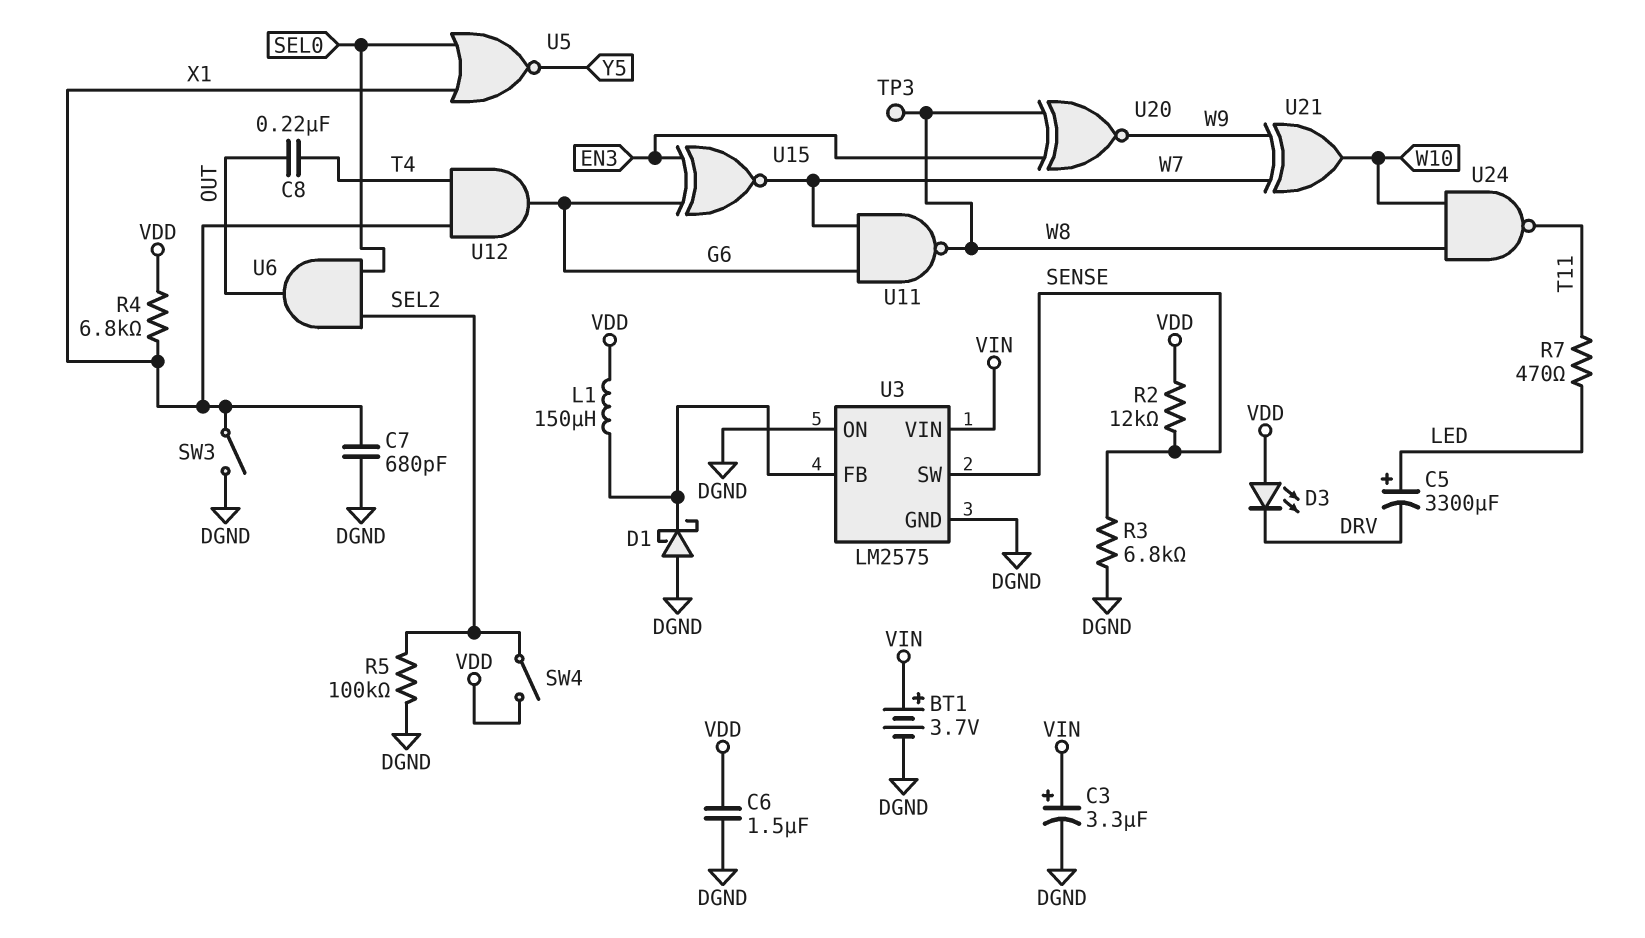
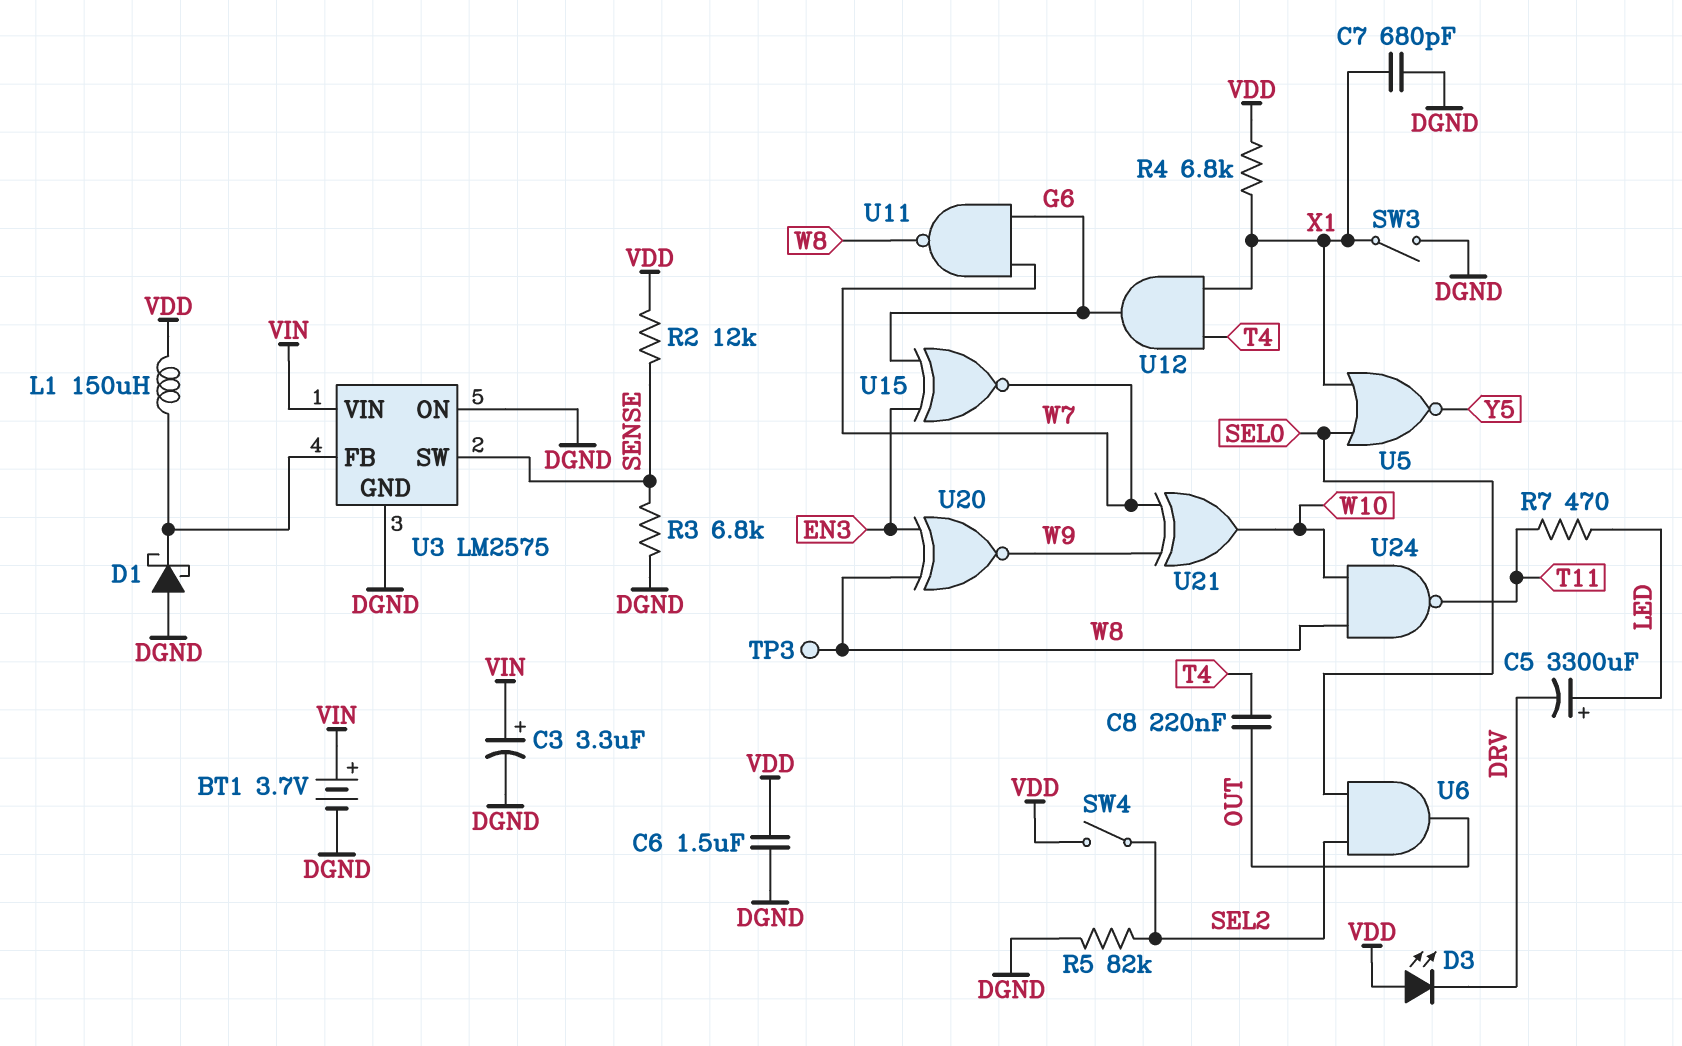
R5: 100k (DGND, SEL2) -> 82k (DGND, SEL2)

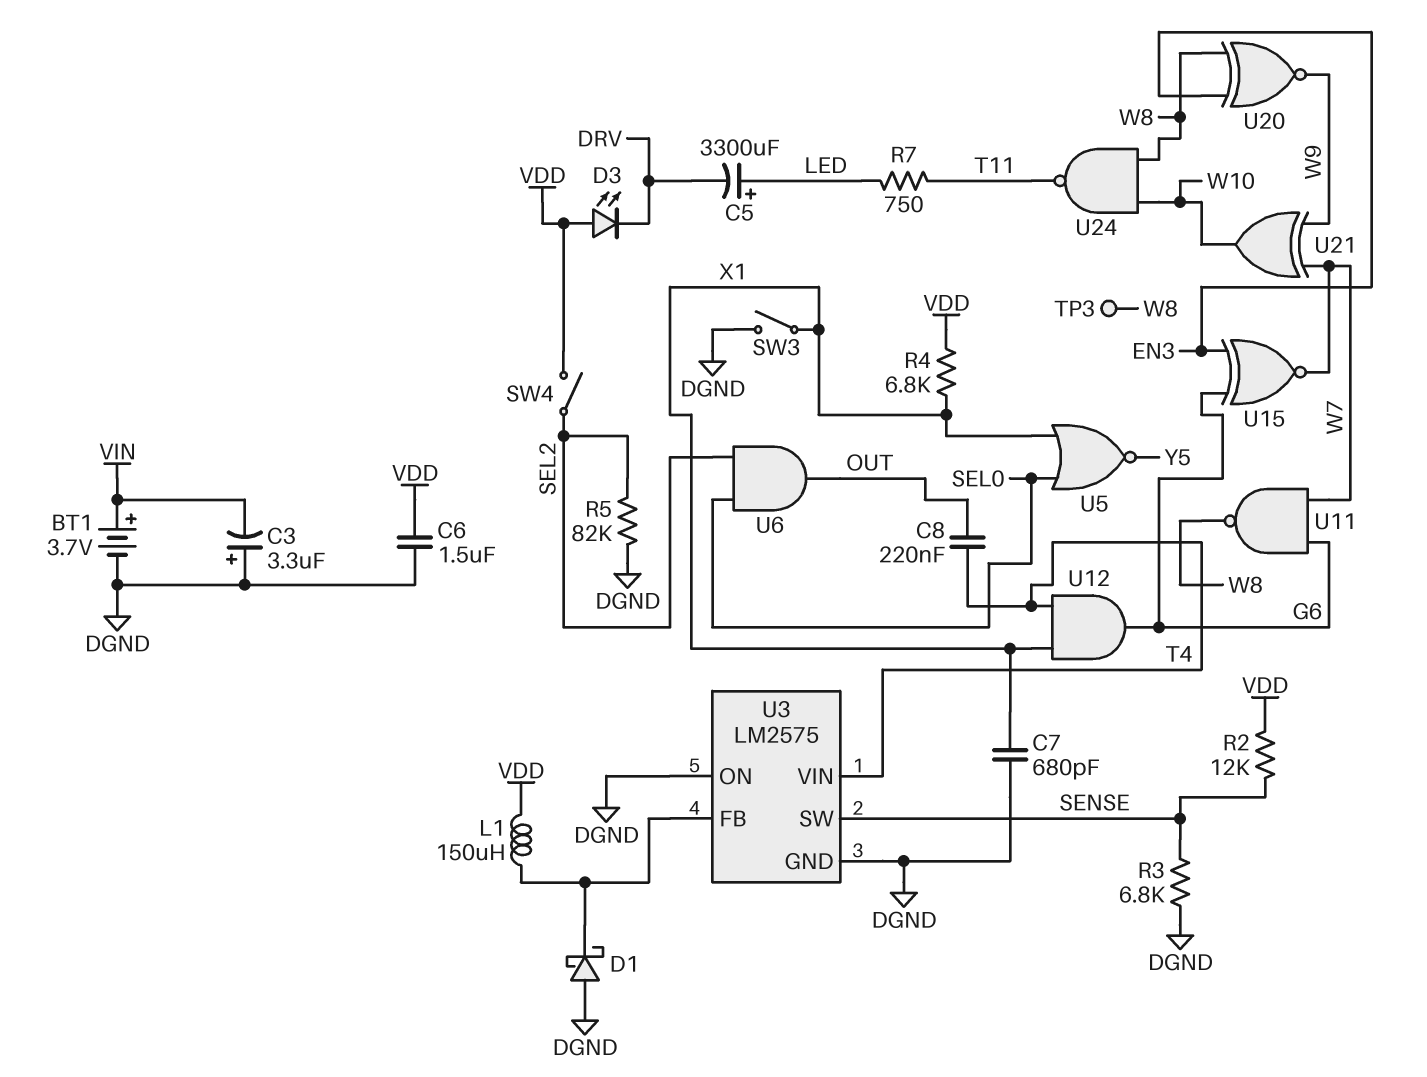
C3: 3.3uF (plus VIN, minus DGND) -> 3.3uF (plus DGND, minus VIN)
R7: 470 (LED, T11) -> 750 (LED, T11)
U3 pin VIN: VIN -> T4

